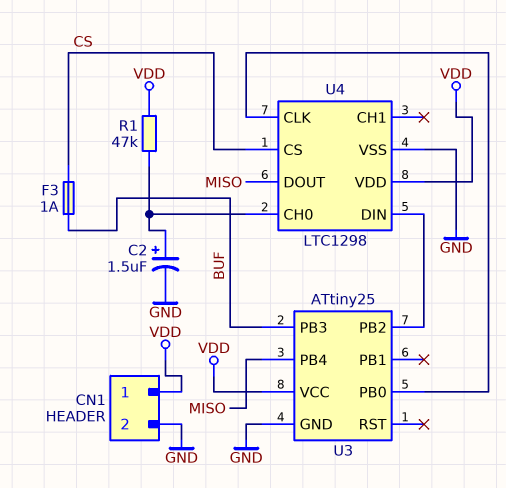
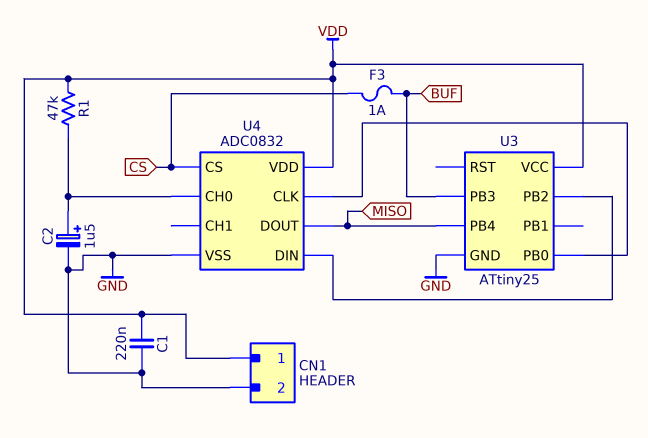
C1: none -> 220nF (GND, VDD)
U4: LTC1298 -> ADC0832

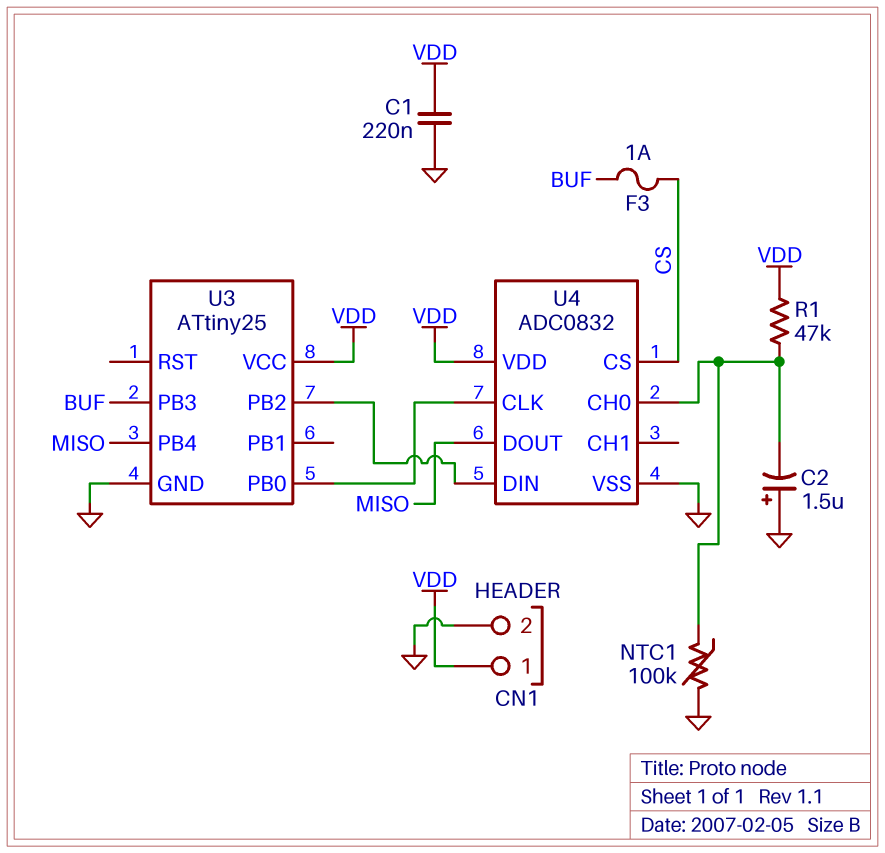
C2: 1.5uF (plus U4/CH0, minus GND) -> 1.5uF (plus GND, minus U4/CH0)
NTC1: none -> 100k (GND, U4/CH0)

